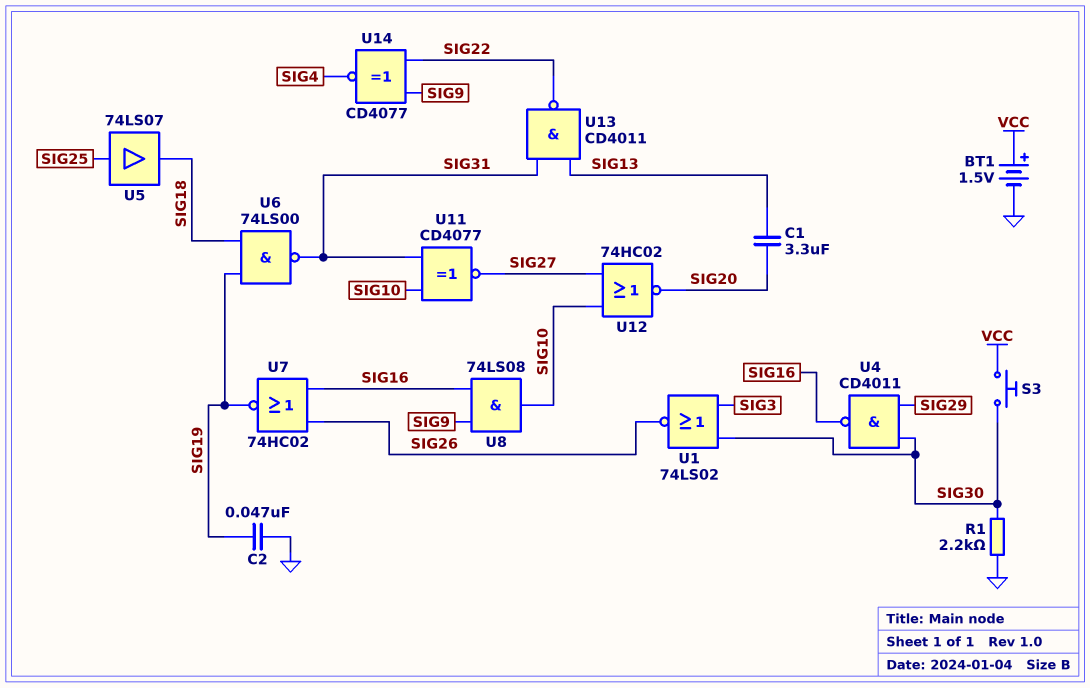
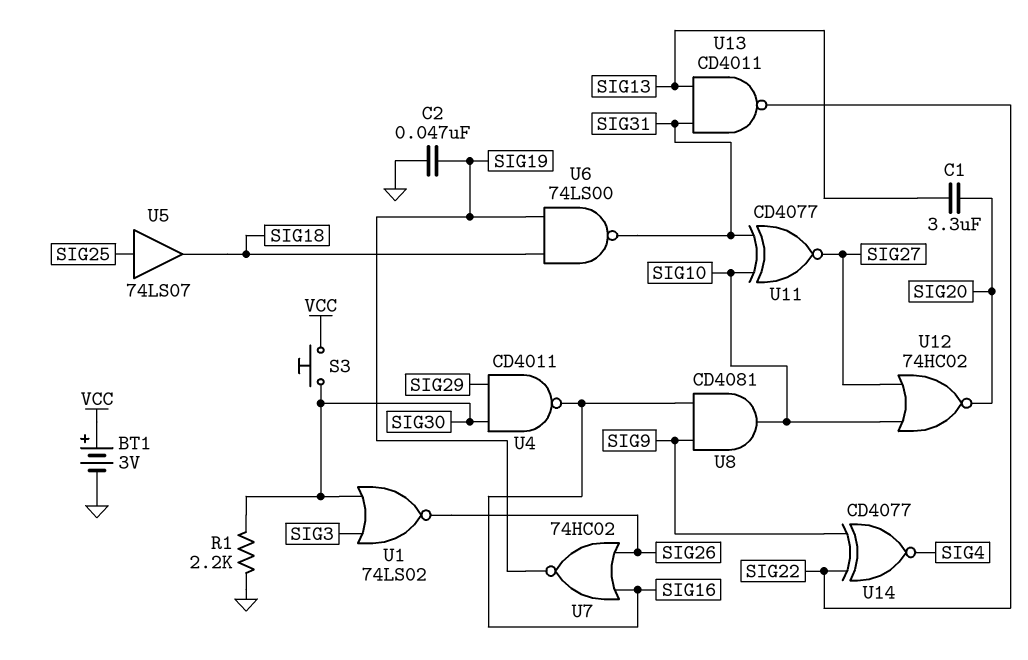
BT1: 1.5V (plus VCC, minus GND) -> 3V (plus VCC, minus GND)
U8: AND 74LS08 (in SIG9, in SIG16, out SIG10) -> AND CD4081 (in SIG9, in SIG16, out SIG10)

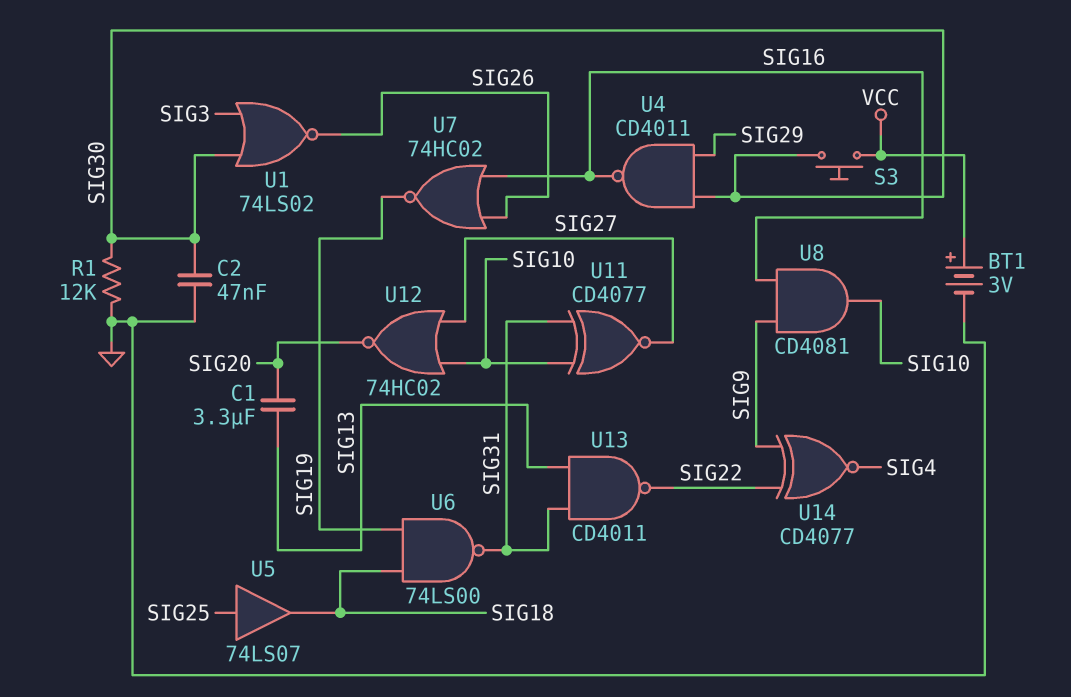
C2: 47nF (GND, SIG19) -> 47nF (GND, SIG30)
R1: 2.2k (GND, SIG30) -> 12k (GND, SIG30)

